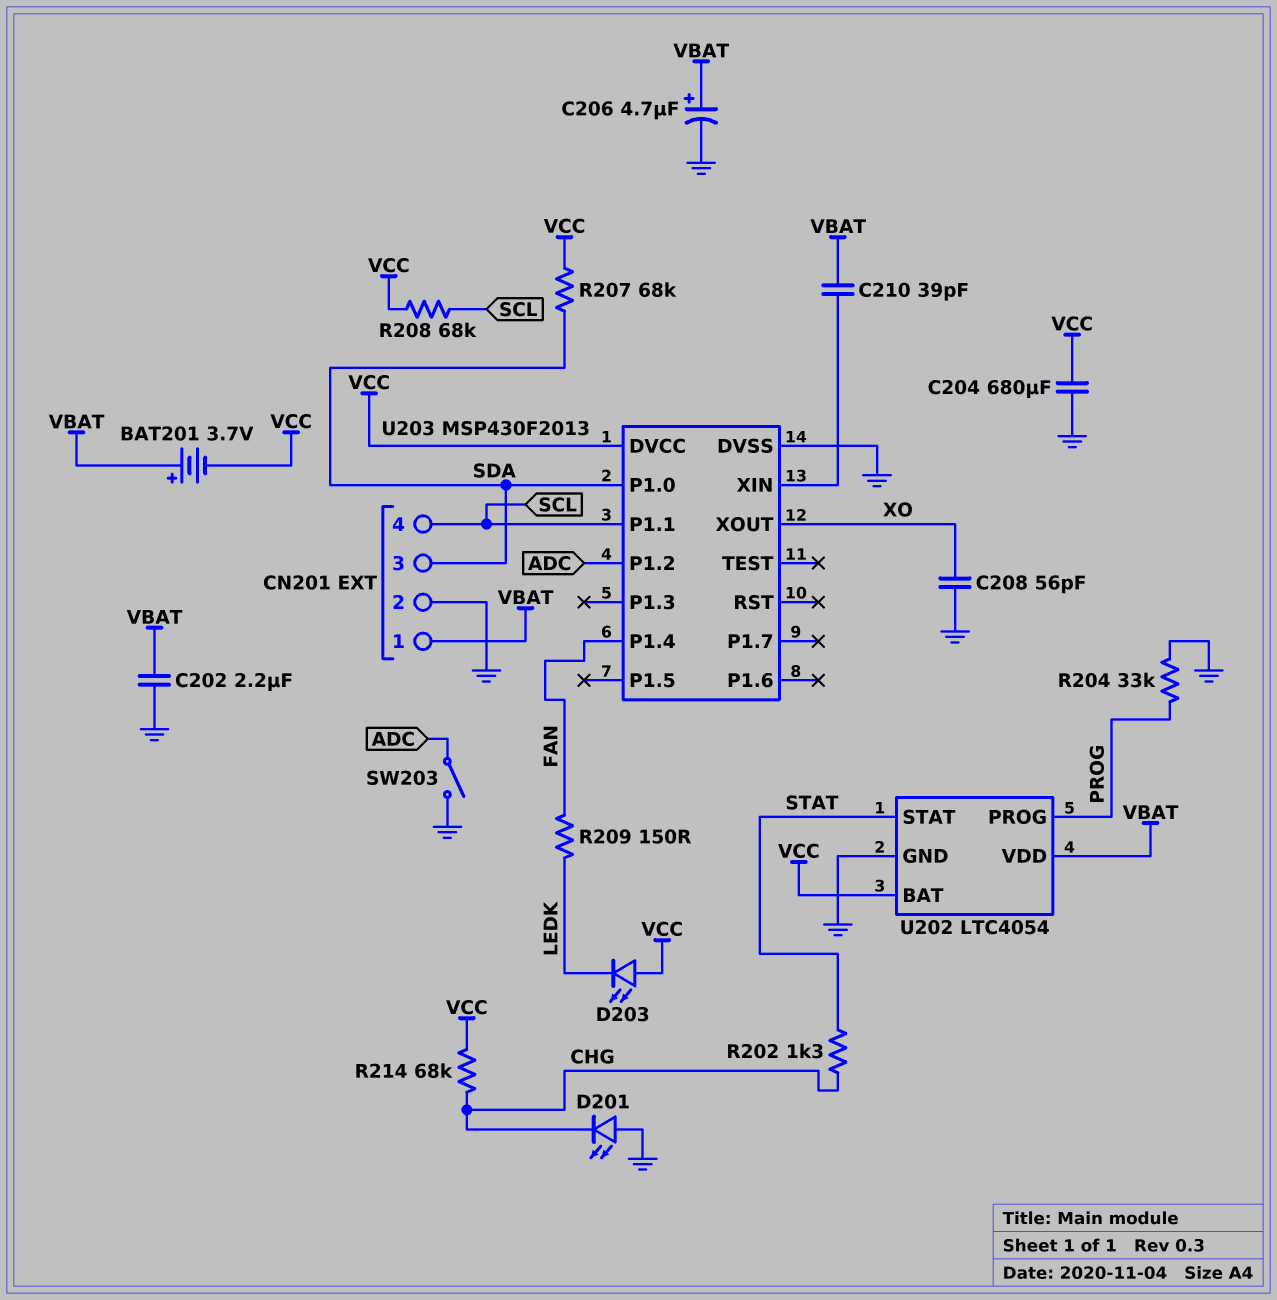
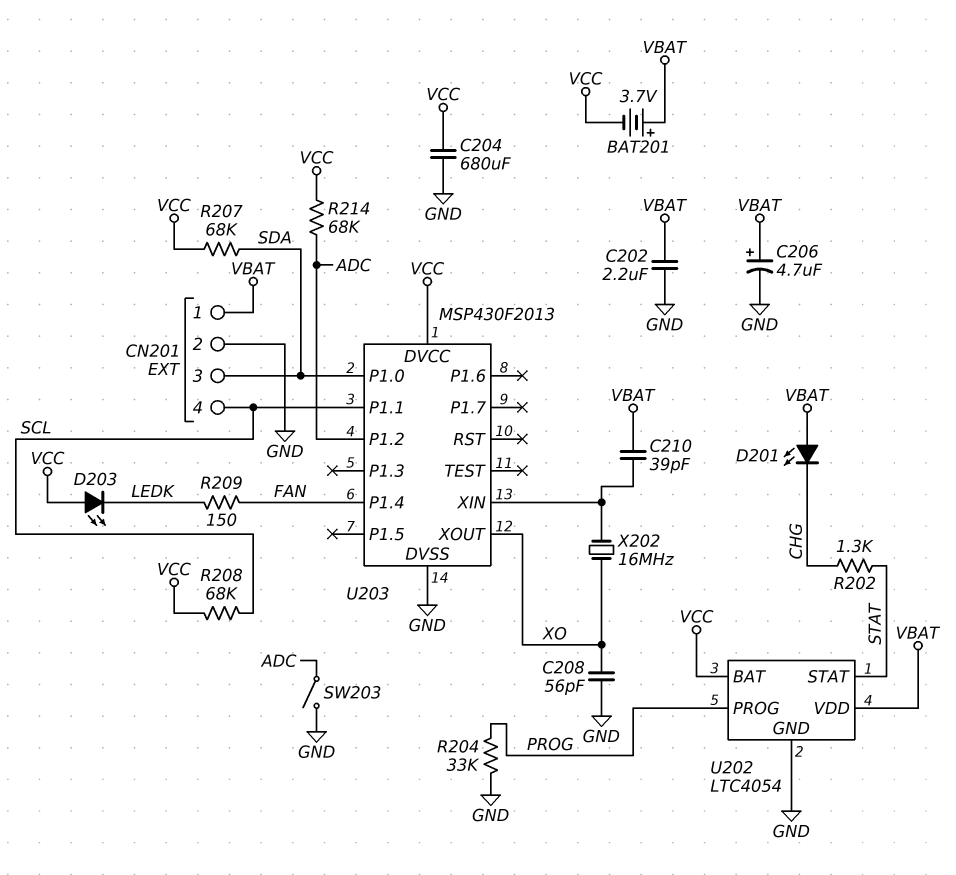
D201: LED (A GND, K CHG) -> LED (A VBAT, K CHG)
R214: 68k (CHG, VCC) -> 68k (ADC, VCC)
X202: none -> 16MHz (U203/XIN, XO)

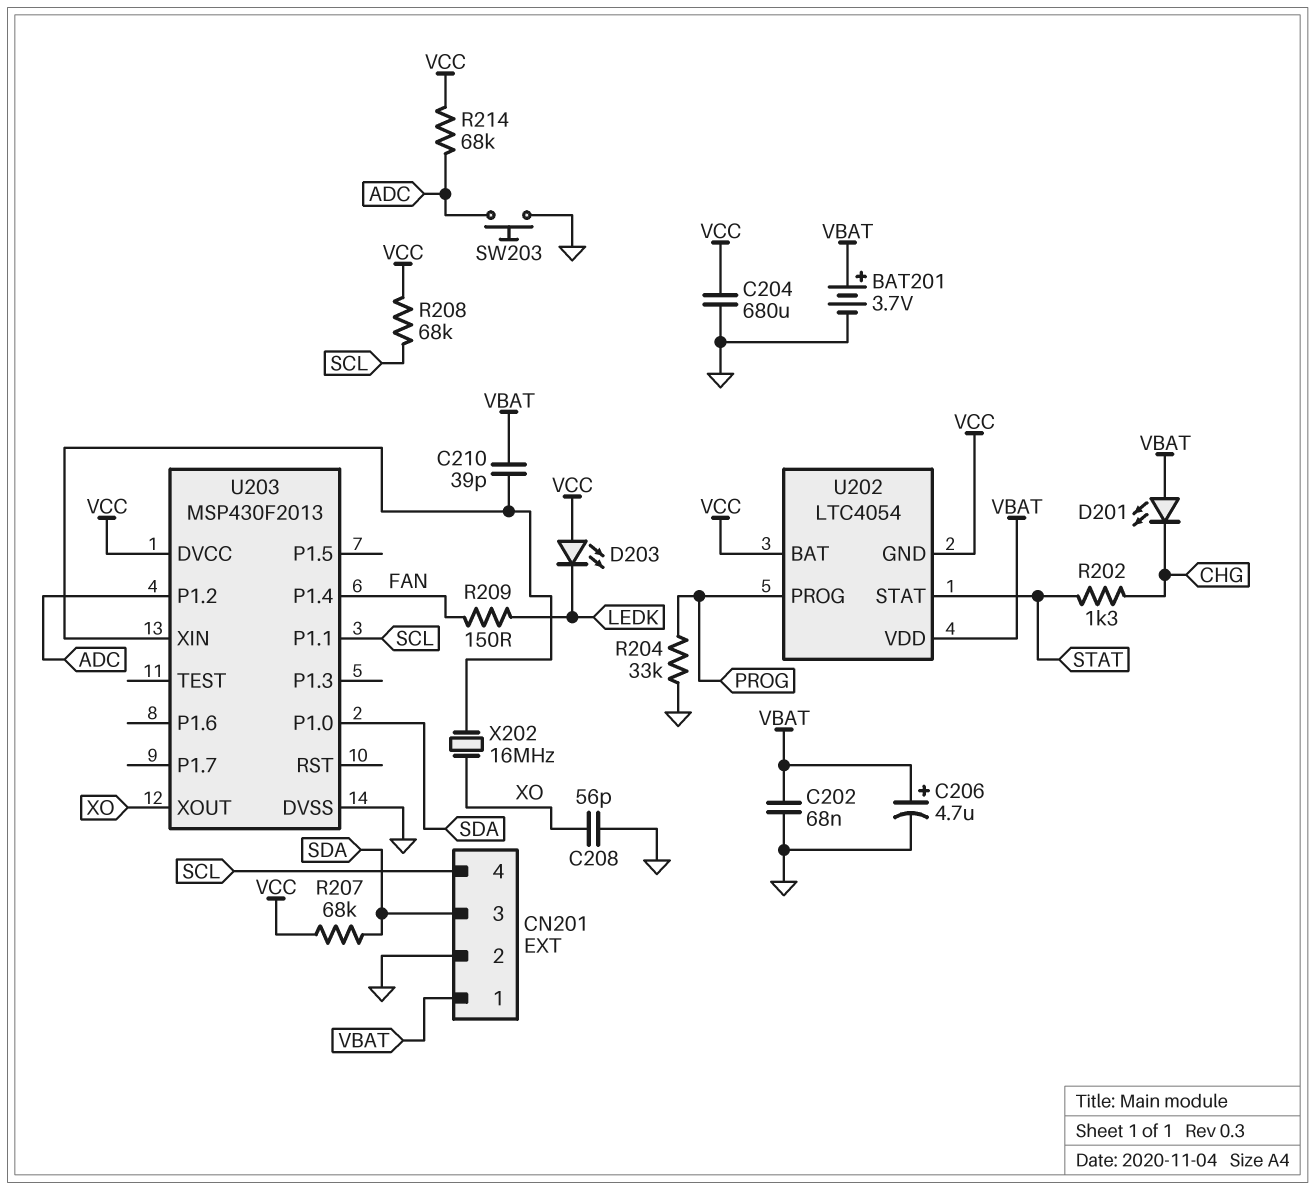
BAT201: 3.7V (plus VBAT, minus VCC) -> 3.7V (plus VBAT, minus GND)
C202: 2.2uF (GND, VBAT) -> 68nF (GND, VBAT)
SW203: switch (ADC, GND) -> button (ADC, GND)
U202 pin GND: GND -> VCC

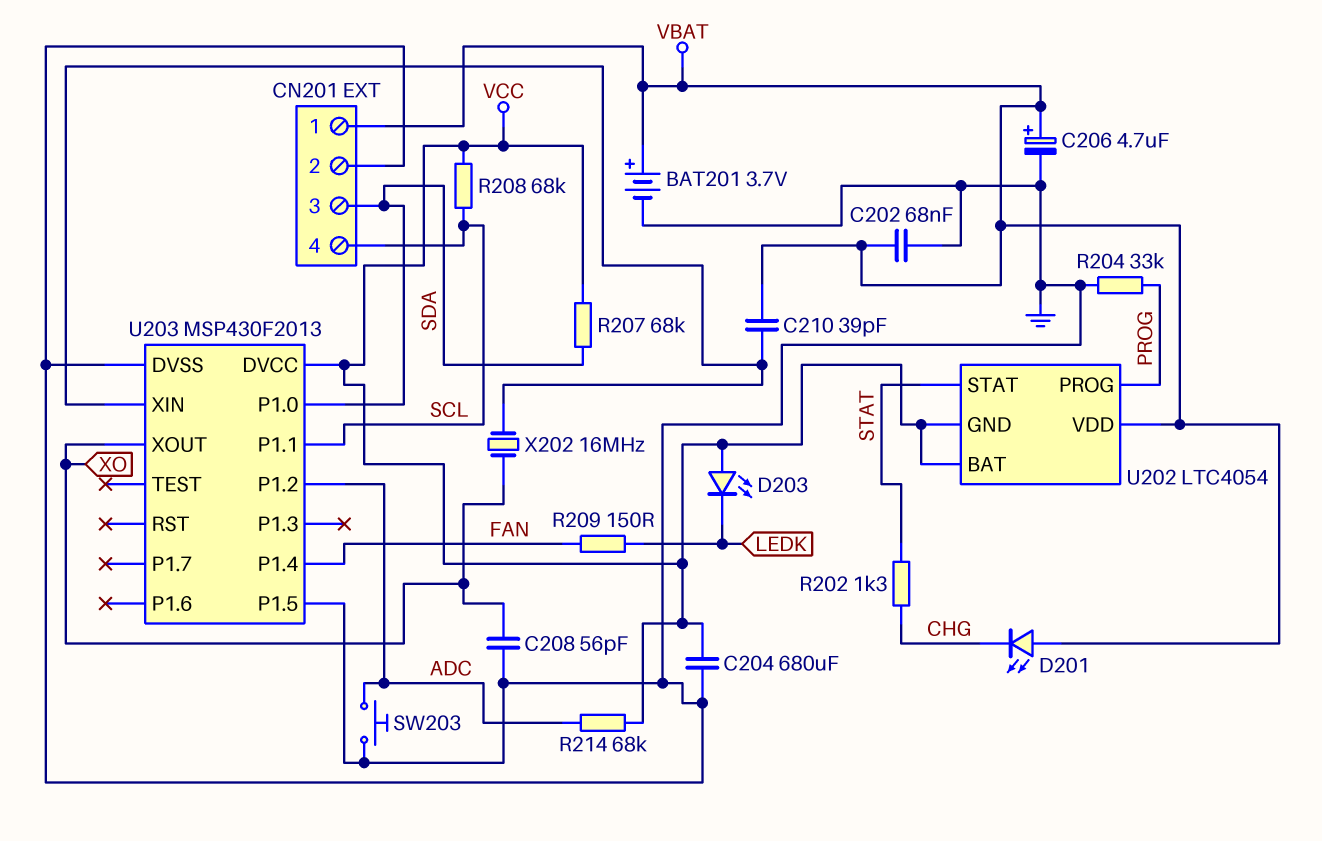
U203 pin P1.5: none -> GND

